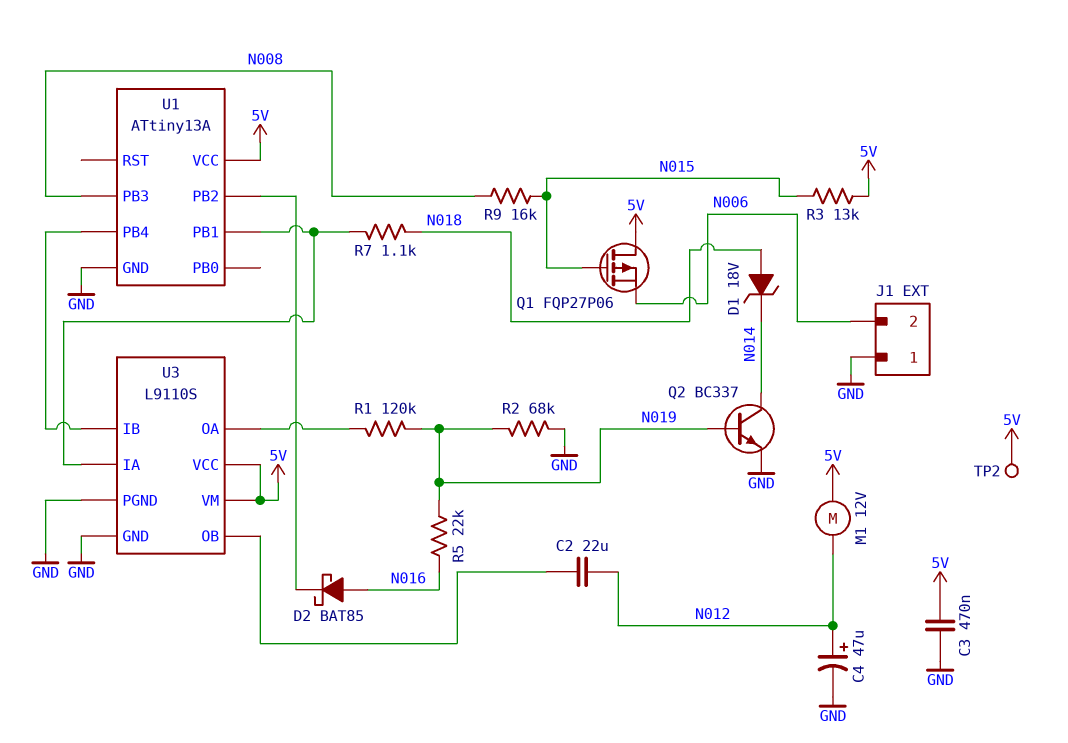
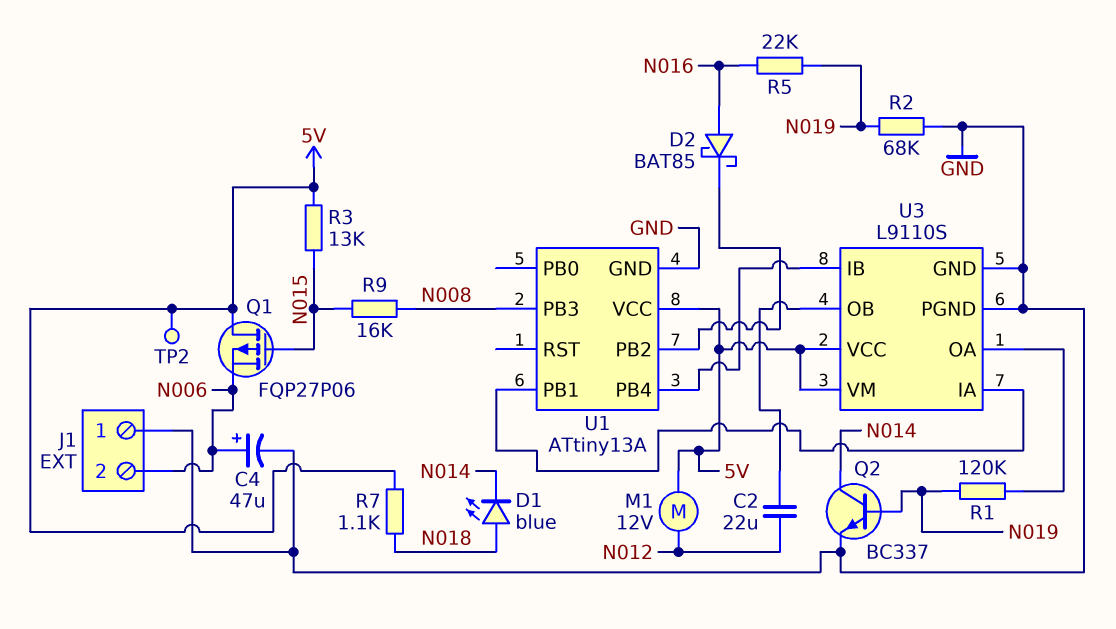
C3: 470nF (5V, GND) -> none
C4: 47uF (plus N012, minus GND) -> 47uF (plus N006, minus GND)
D1: zener 18V (A N018, K N014) -> LED blue (A N018, K N014)
R7: 1.1k (N018, U1/PB1) -> 1.1k (5V, N018)

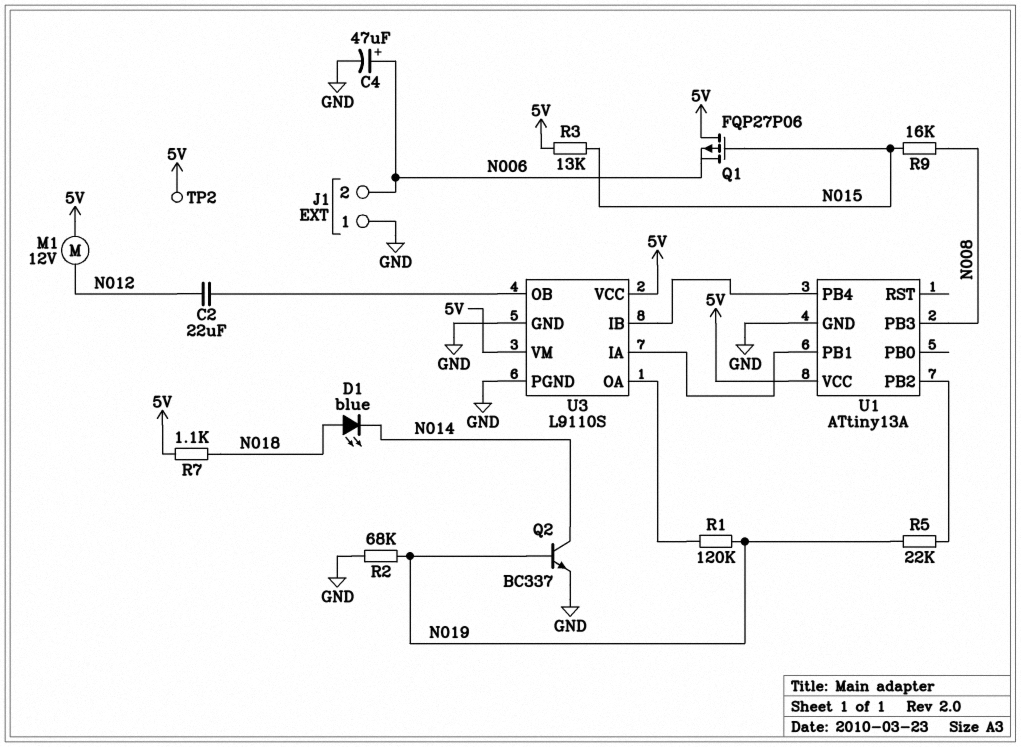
D2: schottky BAT85 (A N016, K U1/PB2) -> none
R5: 22k (N016, N019) -> 22k (N019, U1/PB2)

